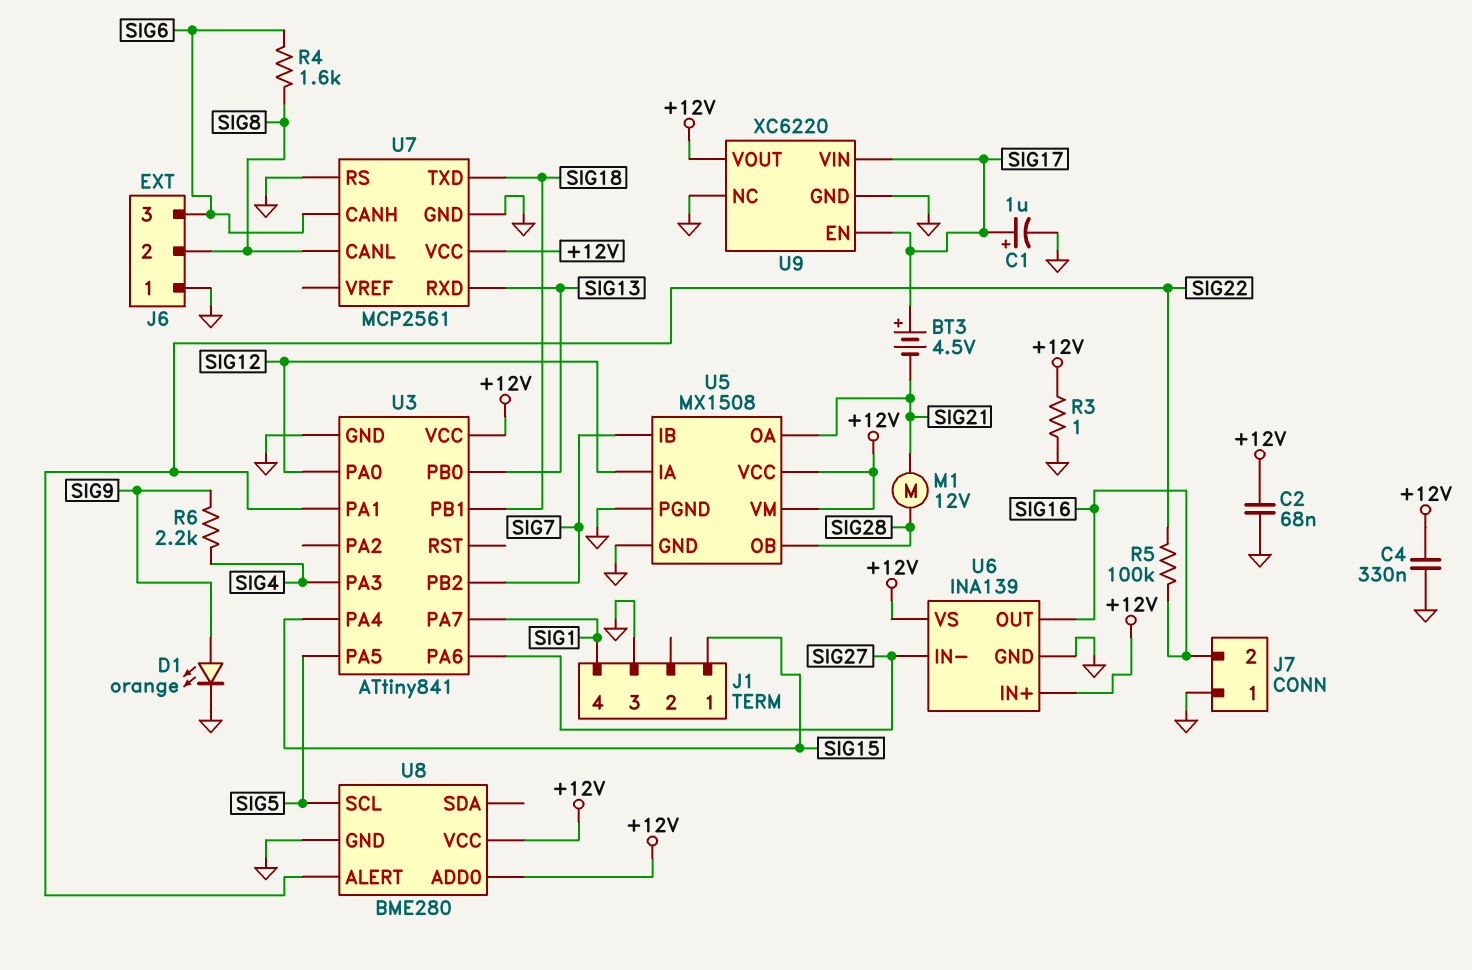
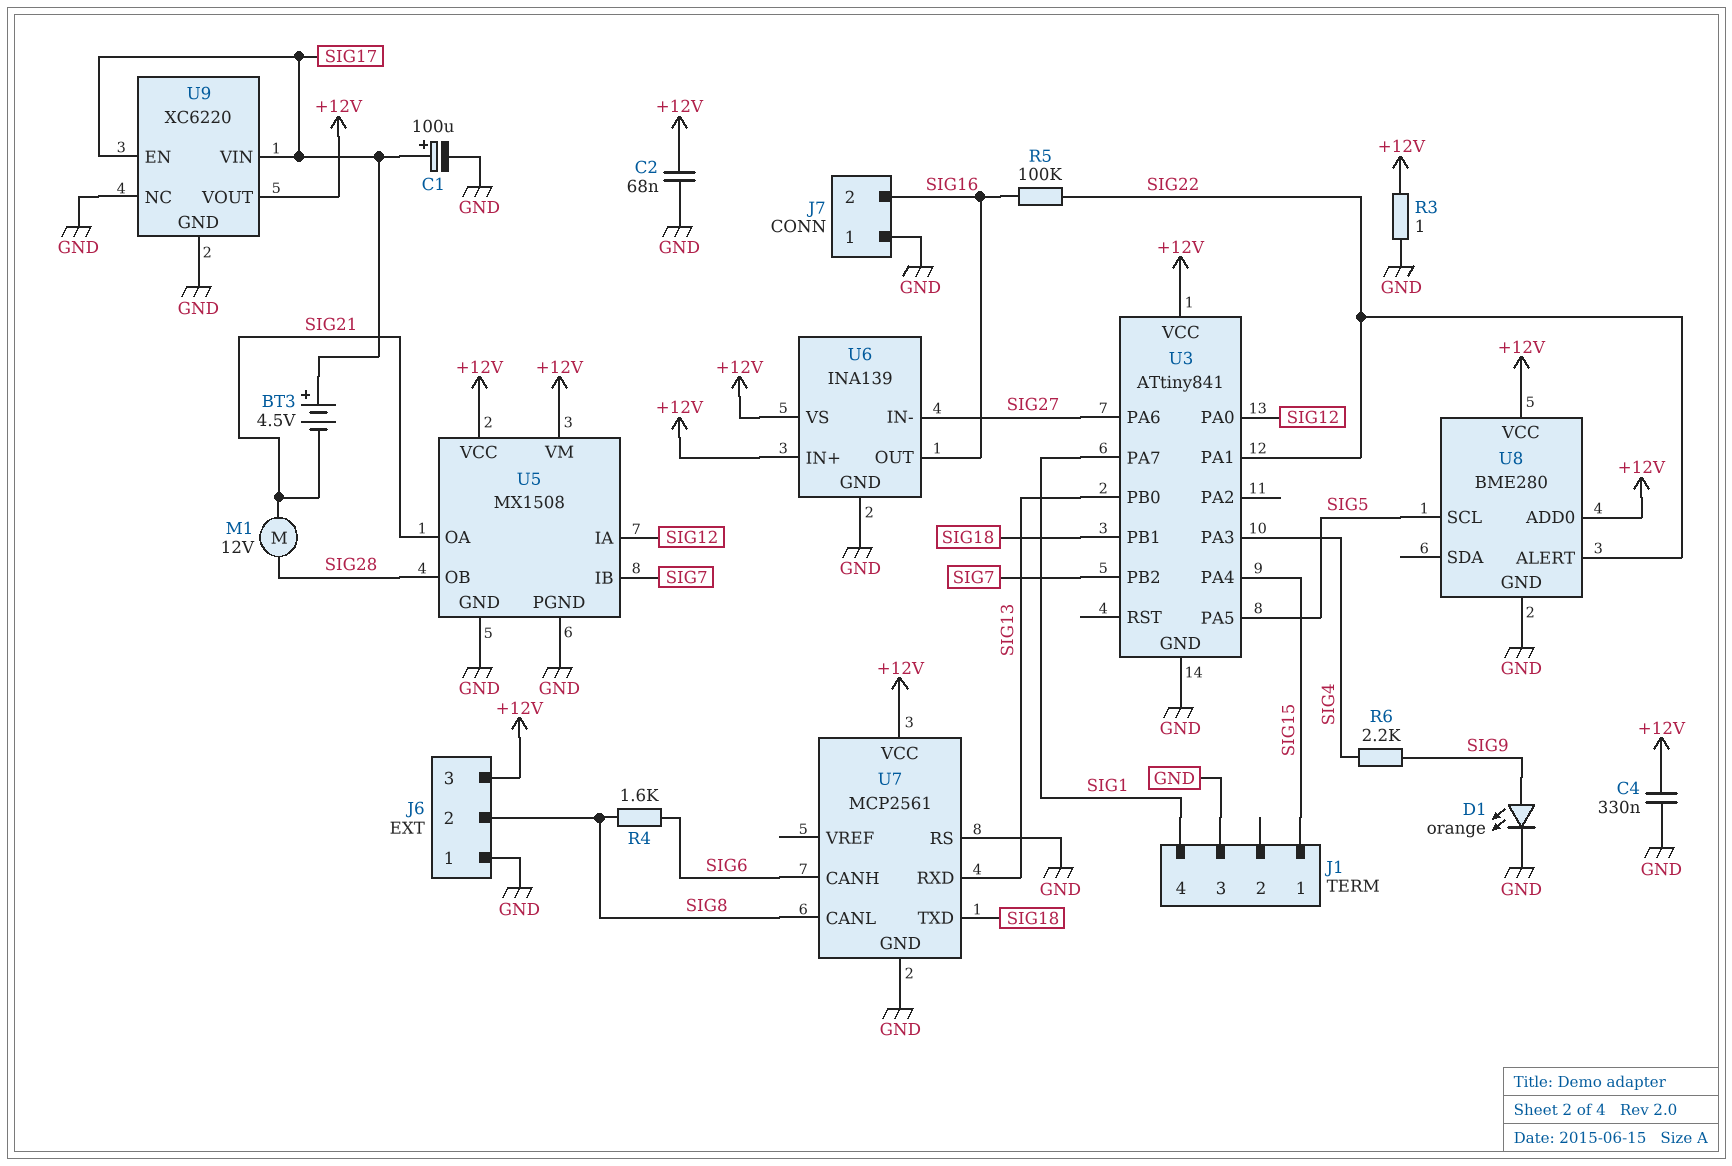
C1: 1uF (plus SIG17, minus GND) -> 100uF (plus SIG17, minus GND)
J6 pin 3: SIG6 -> +12V

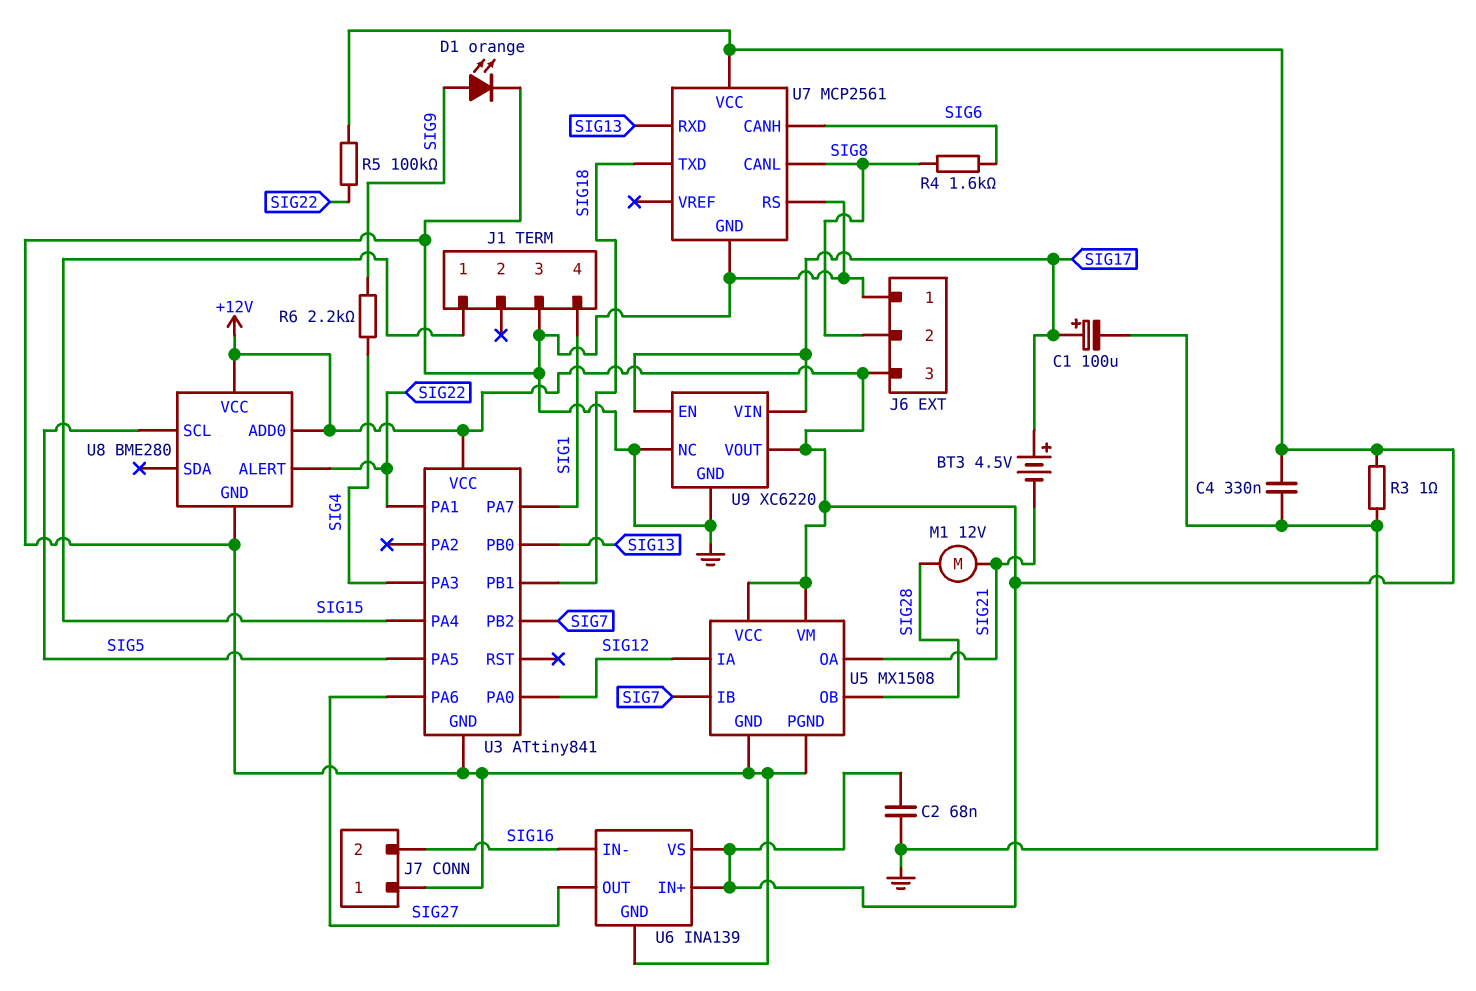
R5: 100k (SIG16, SIG22) -> 100k (+12V, SIG22)
U6 pin IN-: SIG27 -> SIG16
U6 pin OUT: SIG16 -> SIG27

